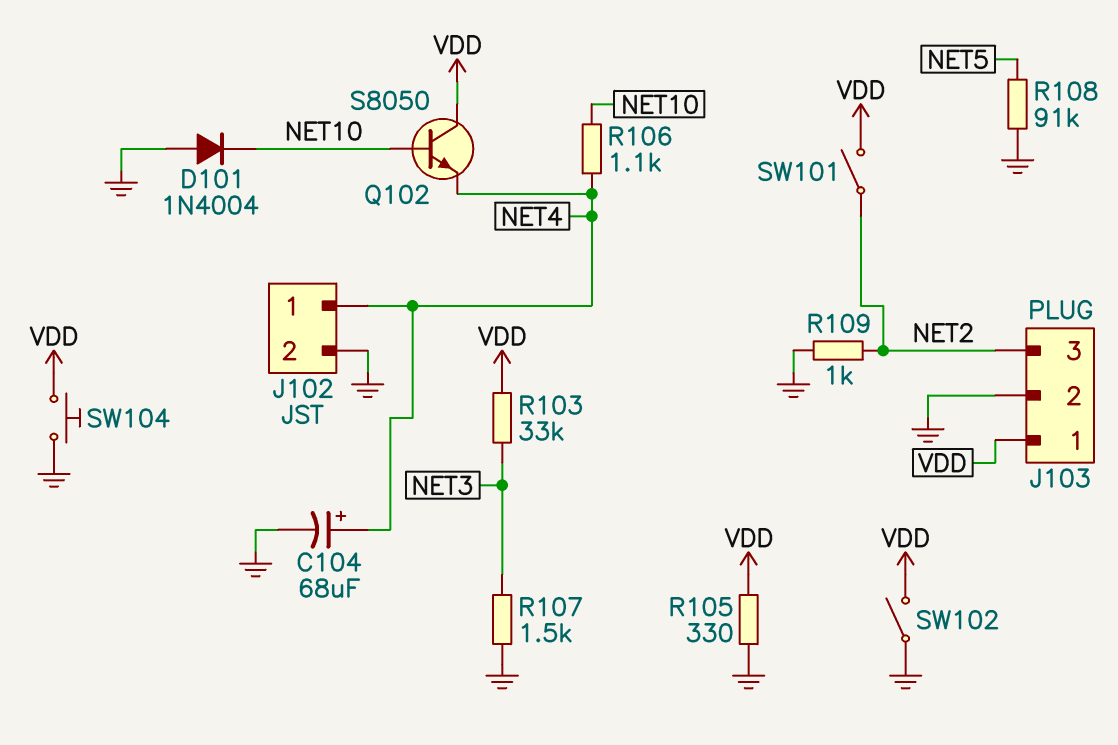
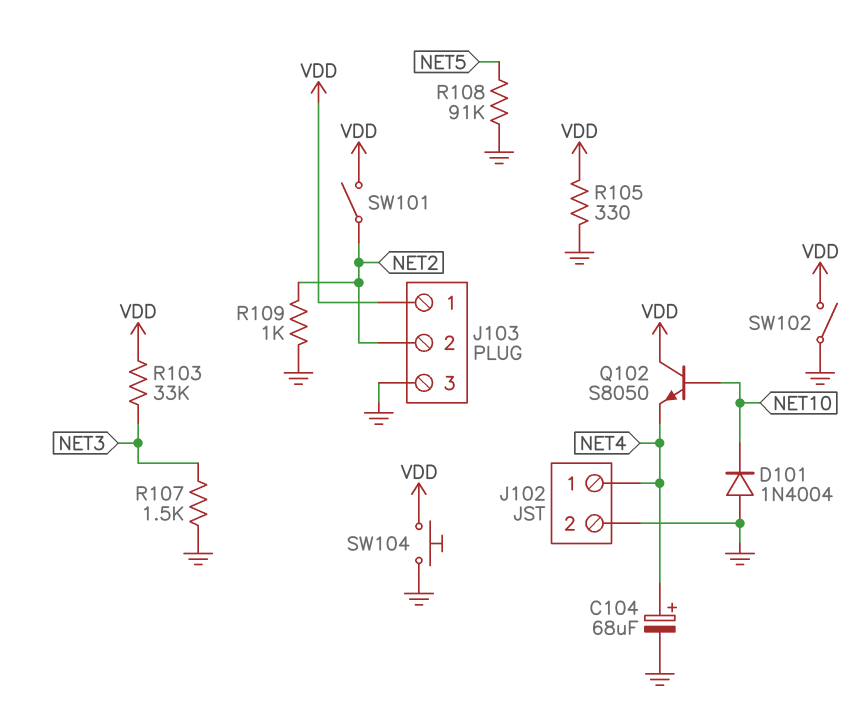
J103 pin 2: GND -> NET2
J103 pin 3: NET2 -> GND
R106: 1.1k (NET4, NET10) -> none

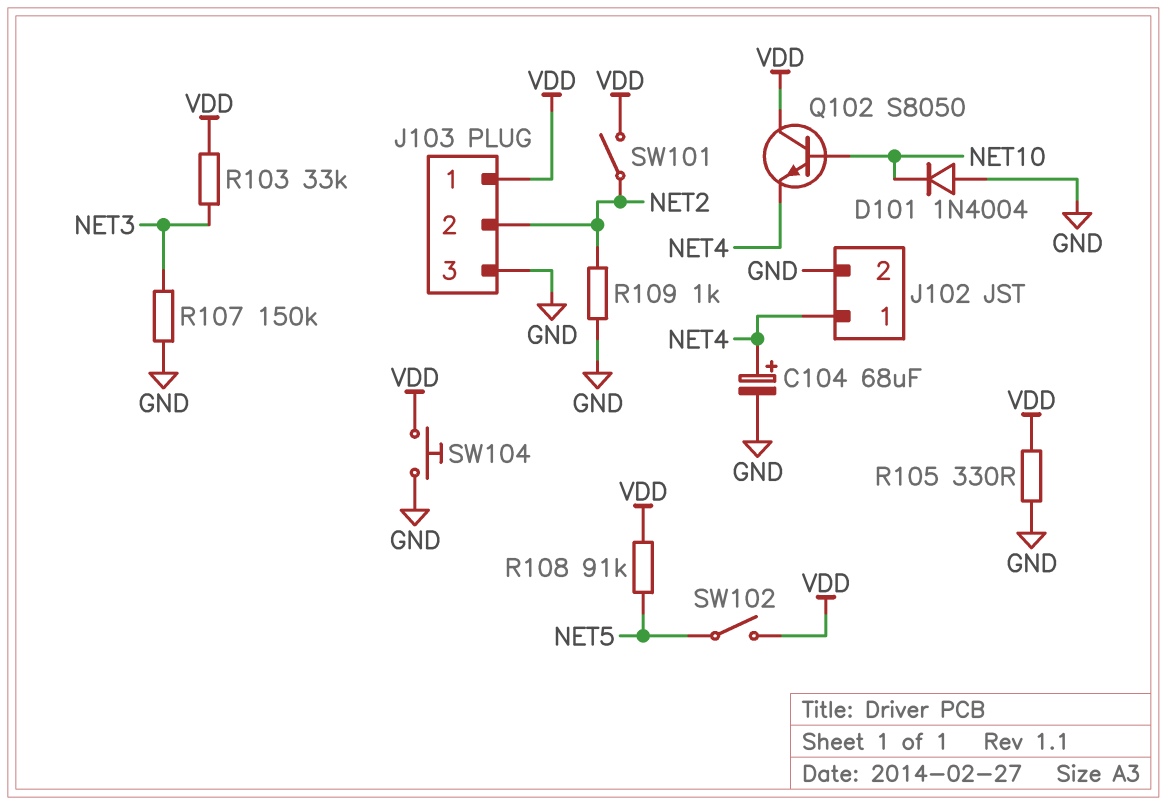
R107: 1.5k (GND, NET3) -> 150k (GND, NET3)
R108: 91k (GND, NET5) -> 91k (NET5, VDD)
SW102: switch (GND, VDD) -> switch (NET5, VDD)

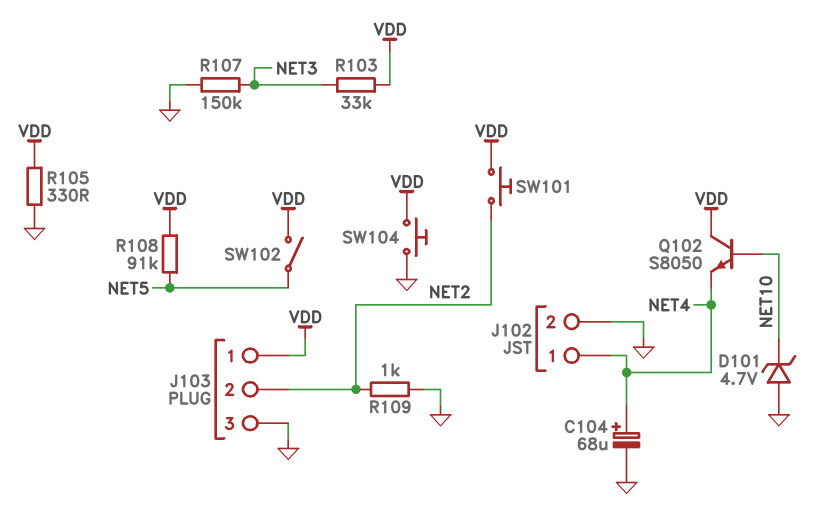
D101: diode 1N4004 (A GND, K NET10) -> zener 4.7V (A GND, K NET10)
SW101: switch (NET2, VDD) -> button (NET2, VDD)

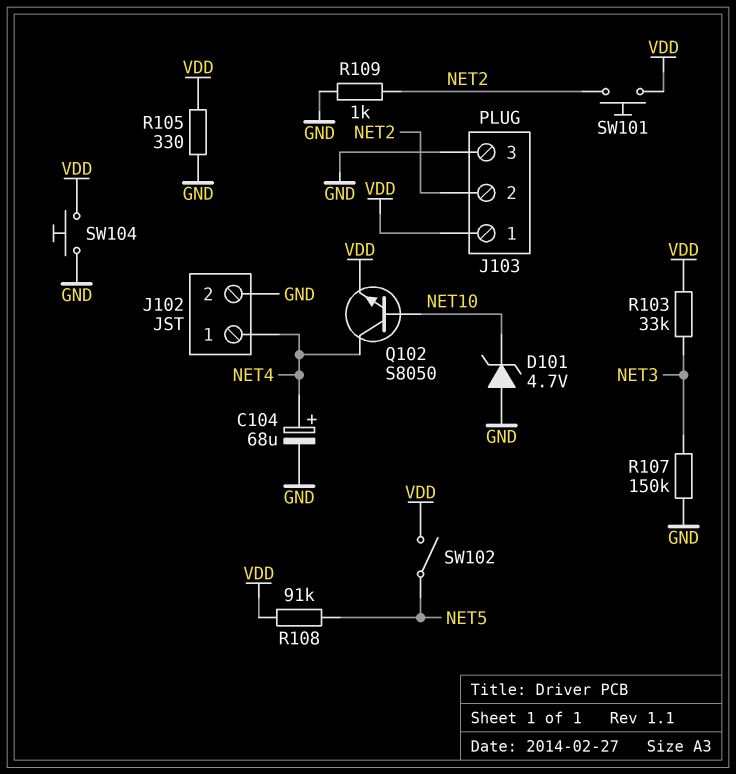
Q102: NPN S8050 (B NET10, C VDD, E NET4) -> NPN S8050 (B NET10, C NET4, E VDD)

